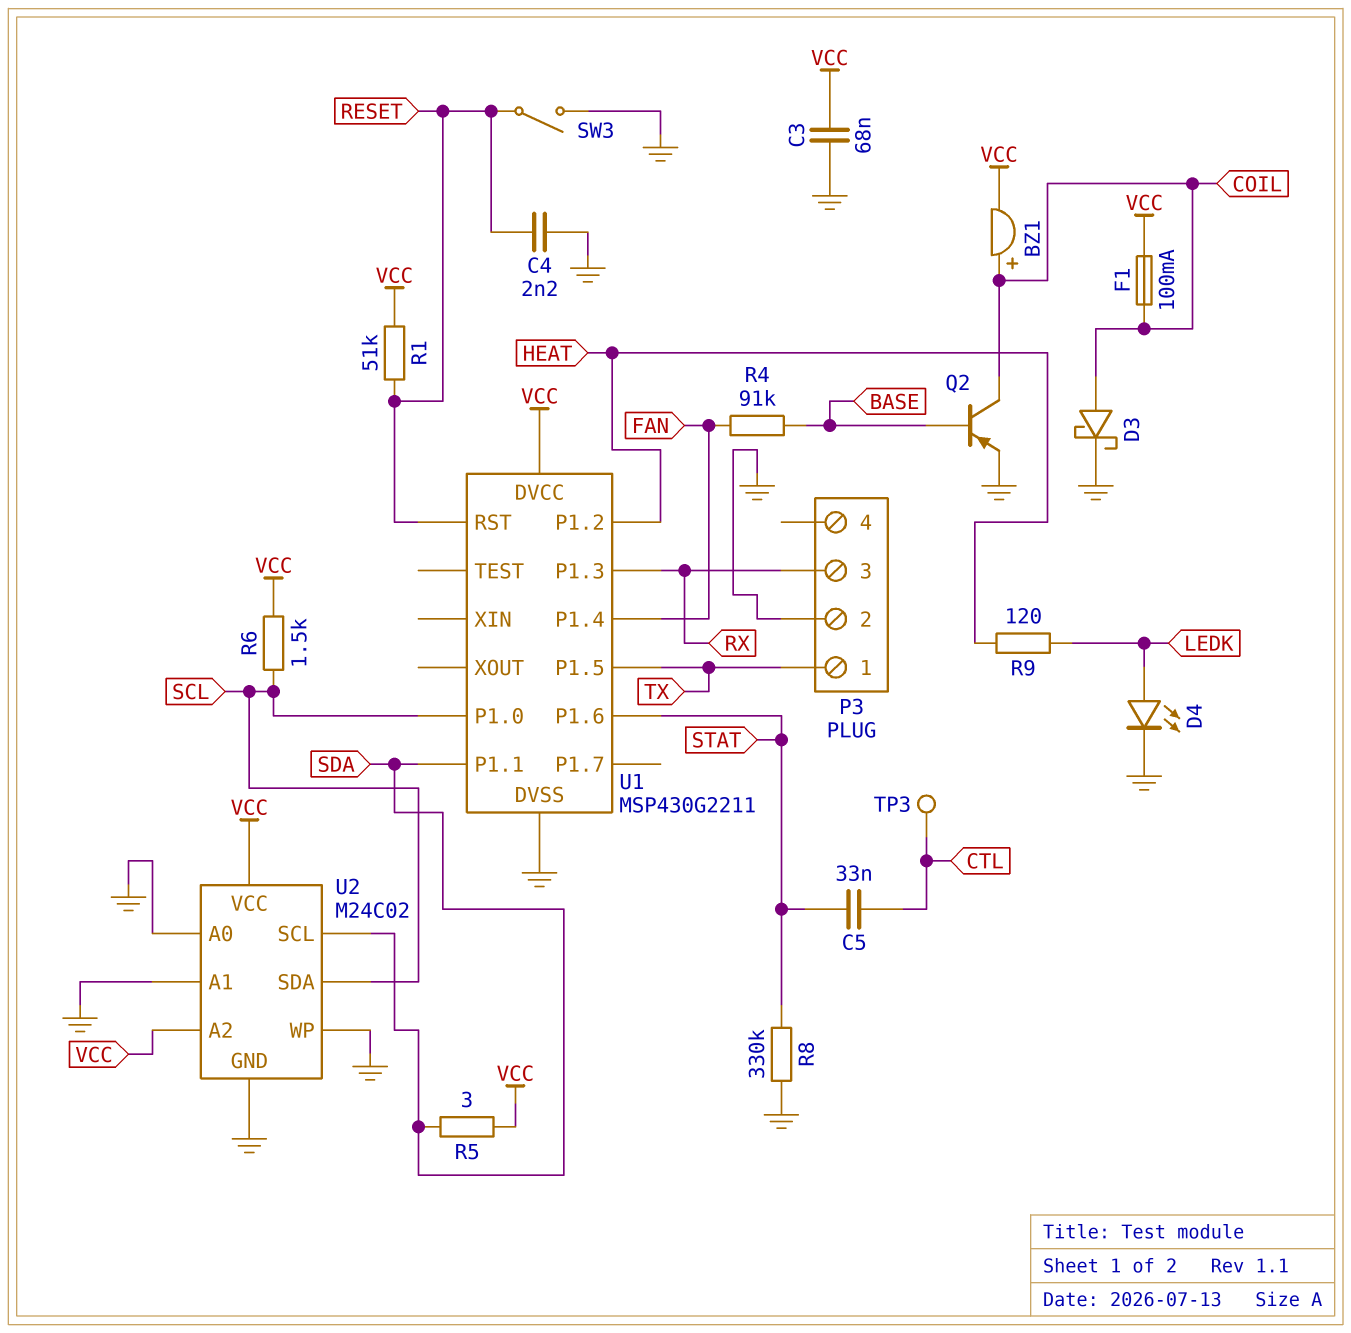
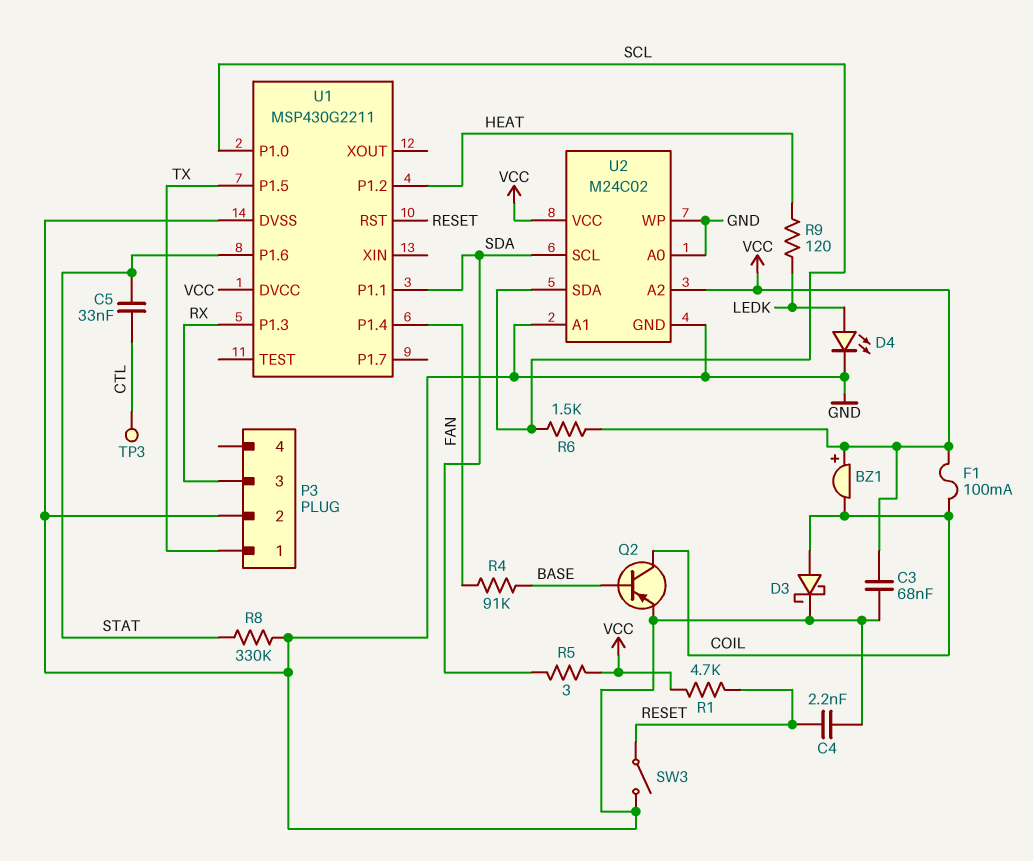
BZ1: buzzer (plus COIL, minus VCC) -> buzzer (plus VCC, minus COIL)
R1: 51k (RESET, VCC) -> 4.7k (RESET, VCC)

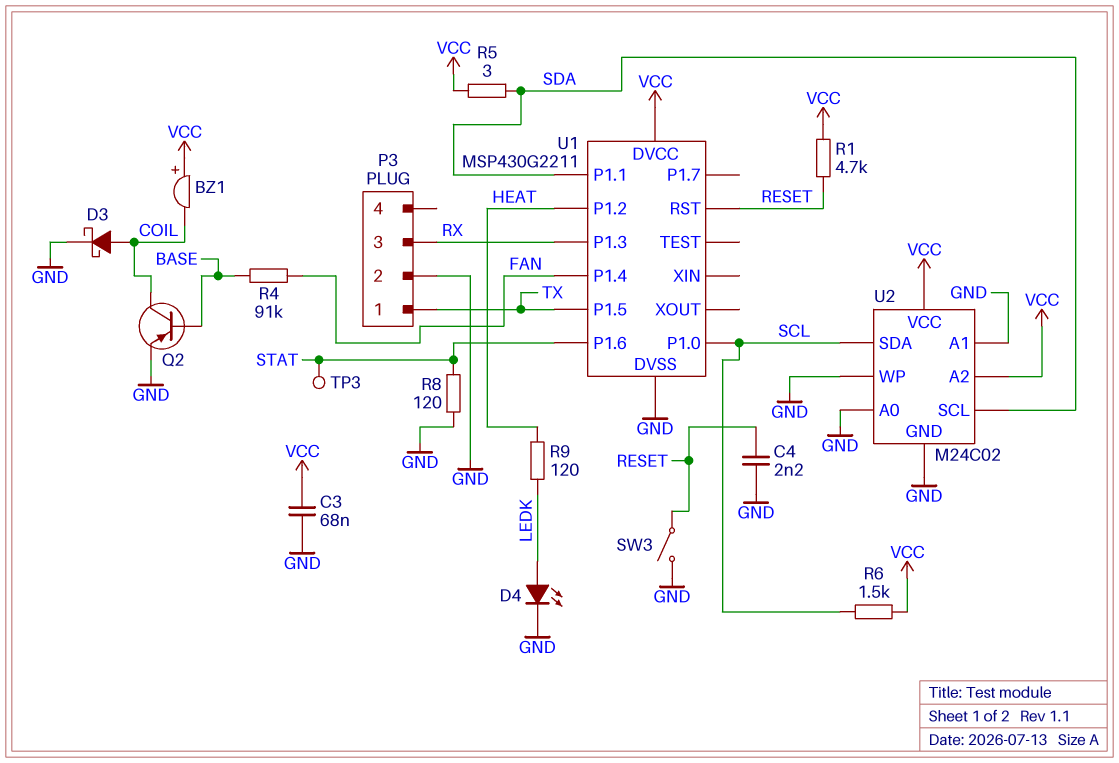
C5: 33nF (CTL, STAT) -> none
F1: 100mA (COIL, VCC) -> none
R8: 330k (GND, STAT) -> 120 (GND, STAT)
TP3: test point (CTL) -> test point (STAT)

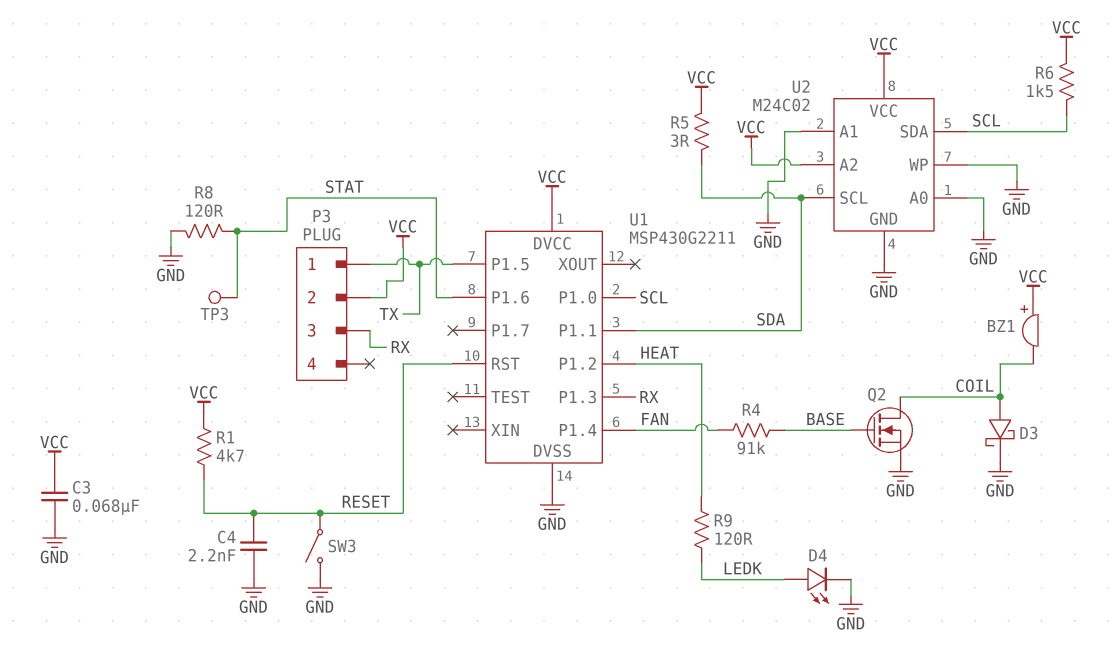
P3 pin 2: GND -> VCC
Q2: PNP (B BASE, C COIL, E GND) -> NMOS (G BASE, D COIL, S GND)

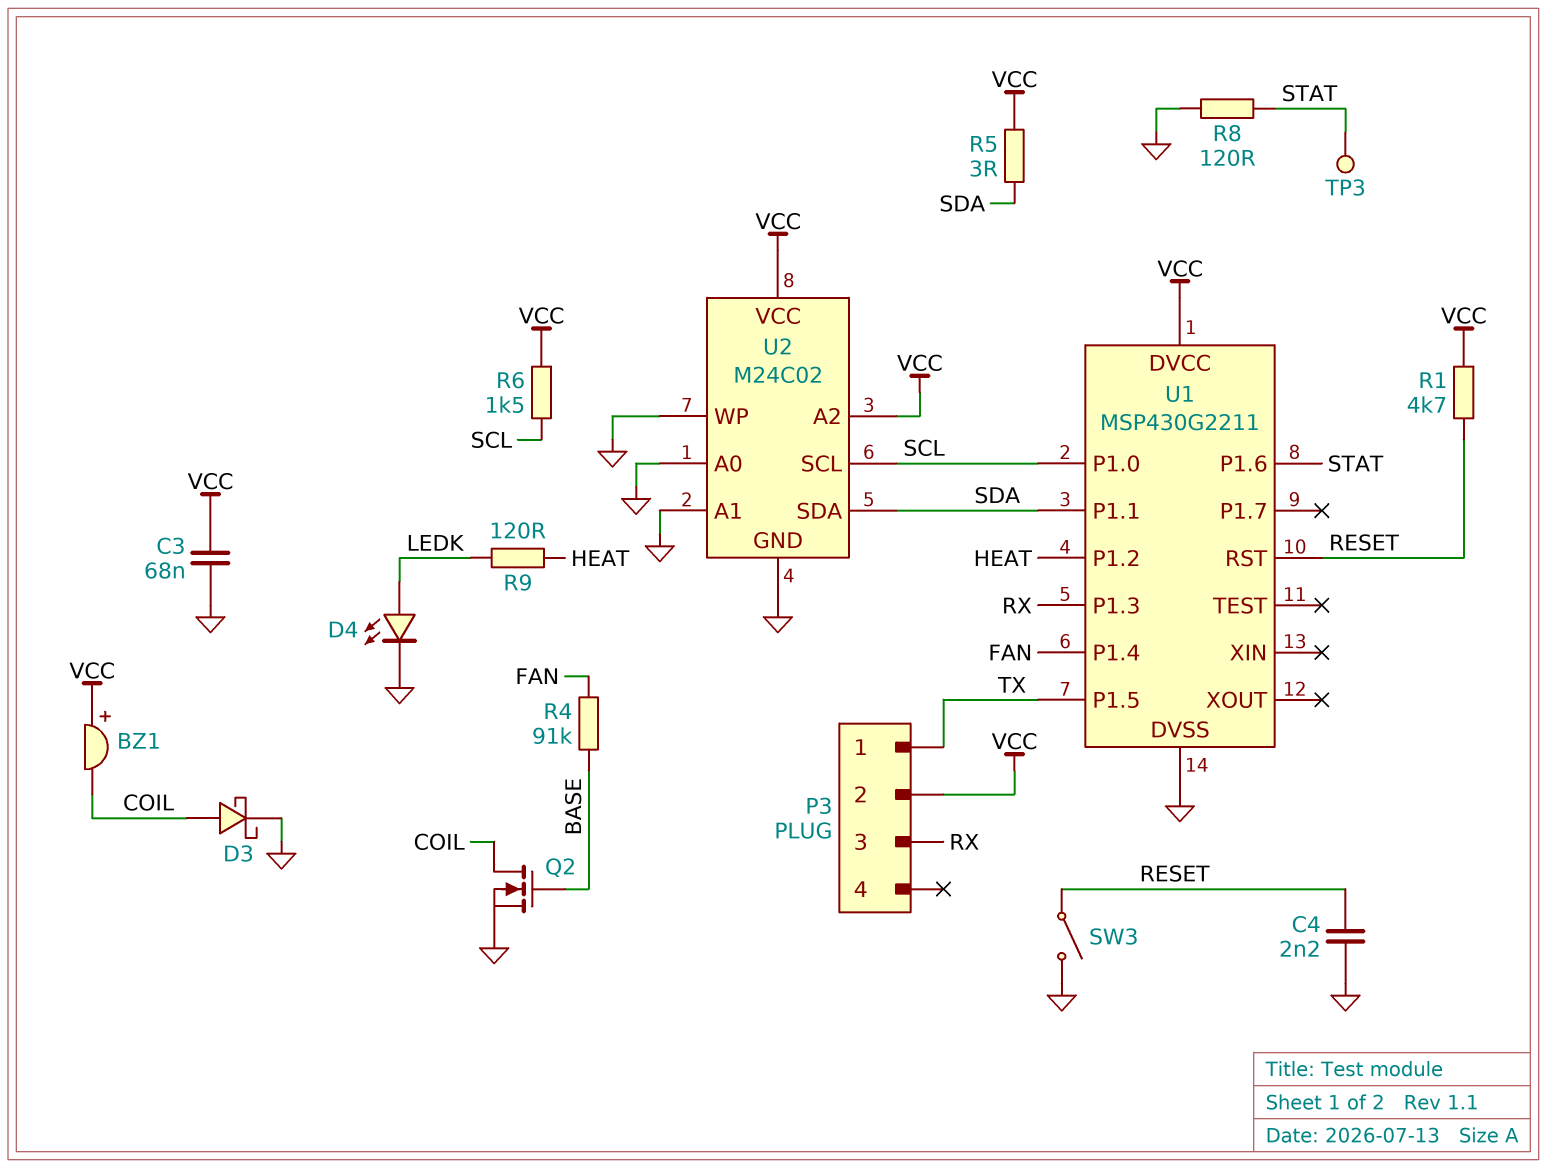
U2 pin SCL: SDA -> SCL
U2 pin SDA: SCL -> SDA

